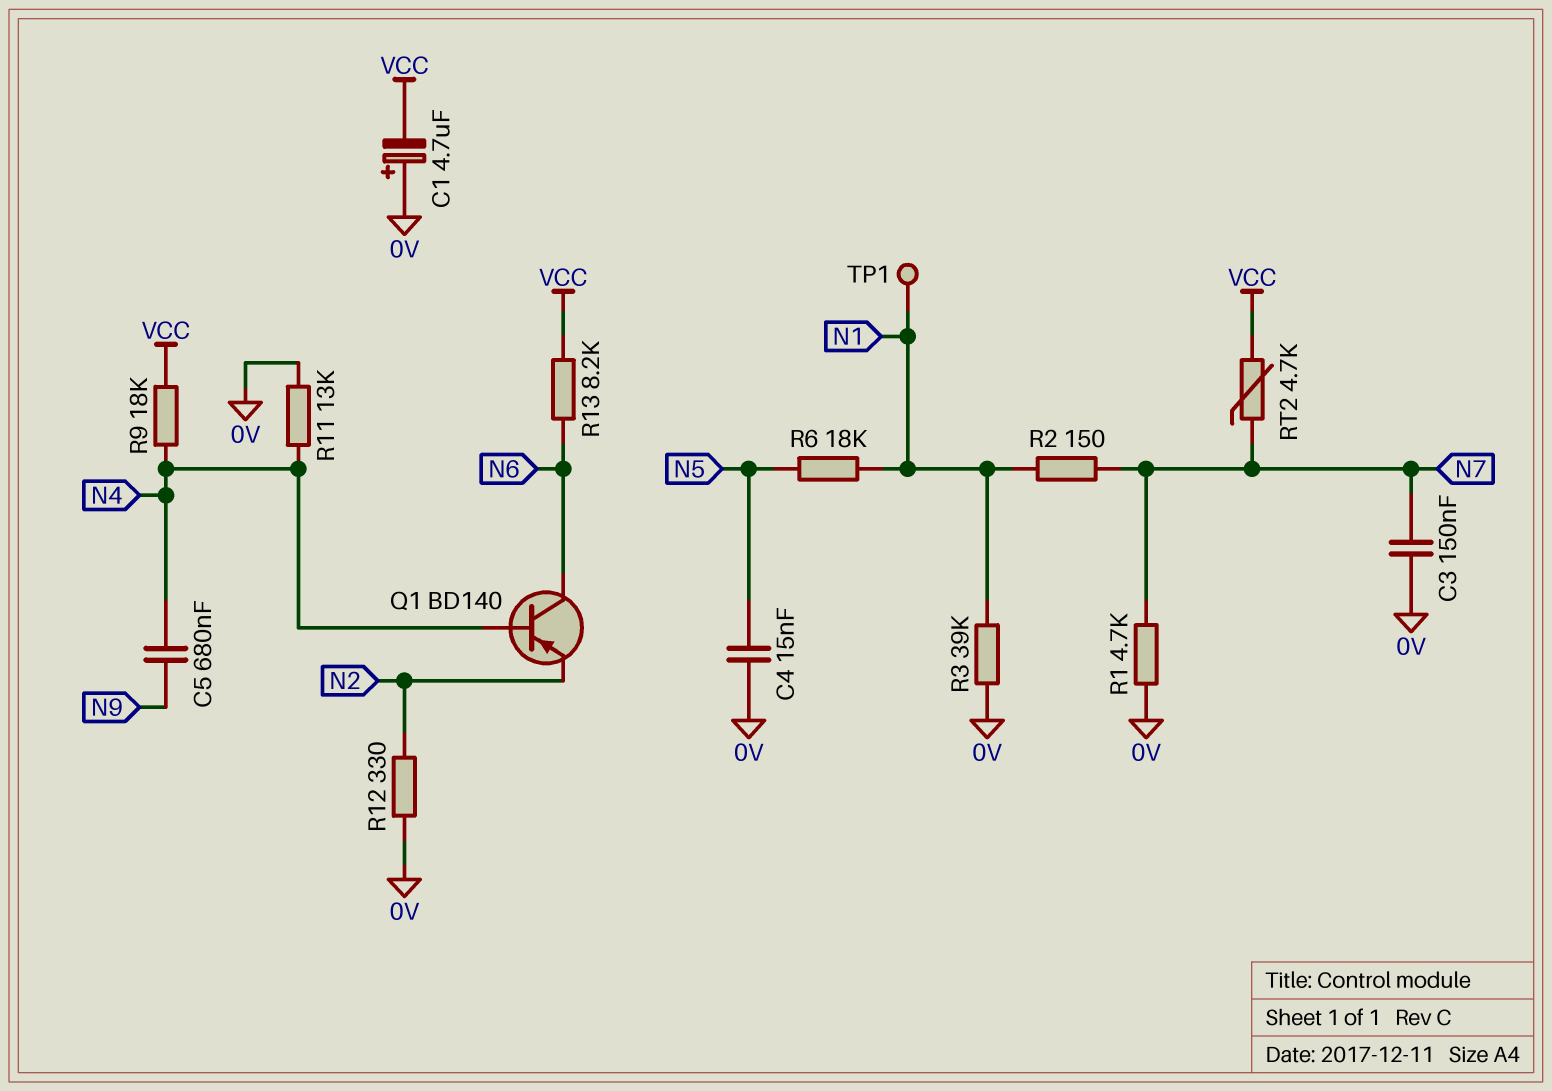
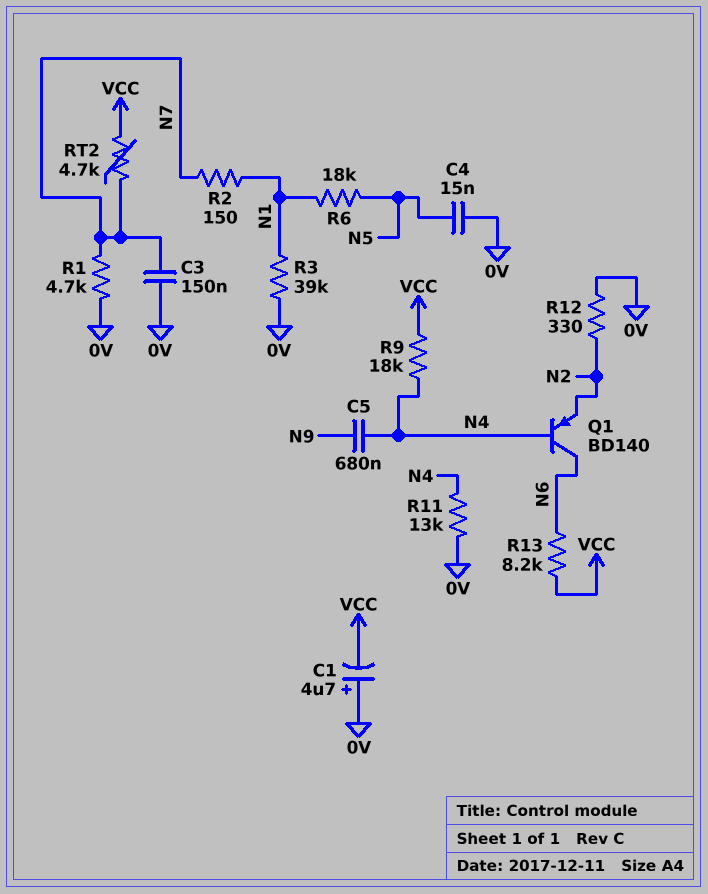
TP1: test point (N1) -> none

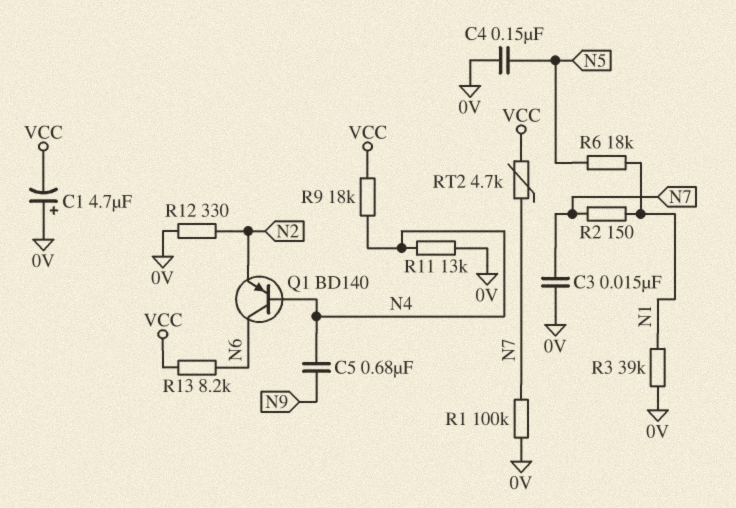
C3: 150nF (0V, N7) -> 15nF (0V, N7)
C4: 15nF (0V, N5) -> 150nF (0V, N5)
R1: 4.7k (0V, N7) -> 100k (0V, N7)

